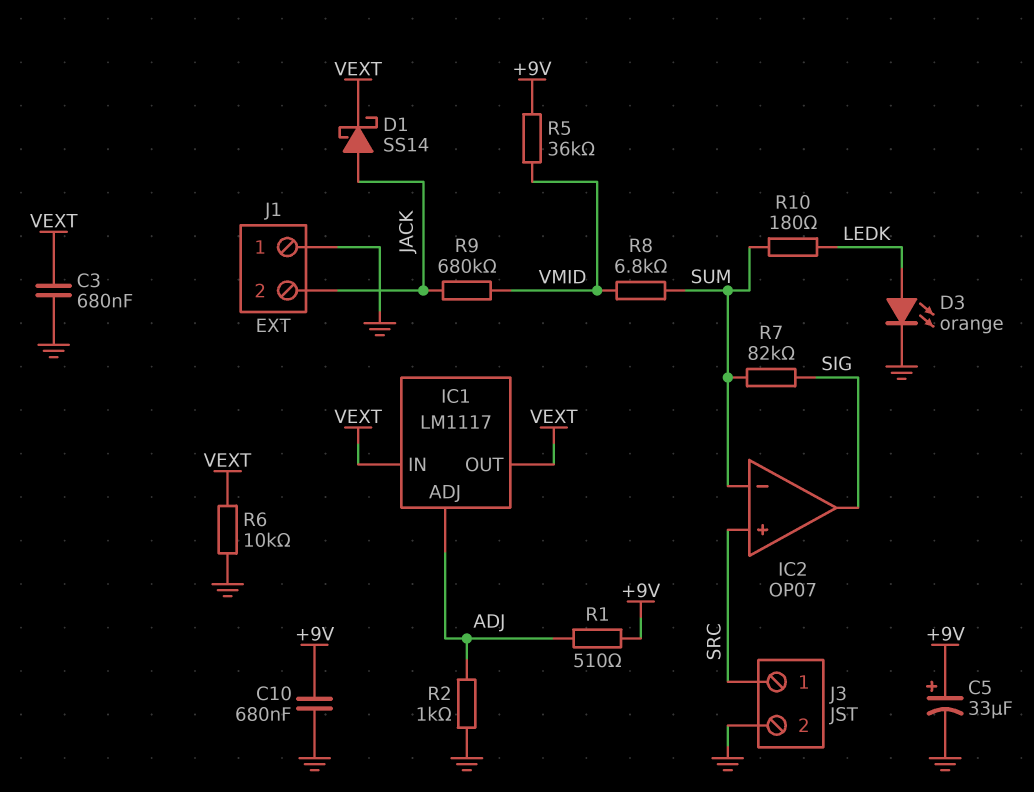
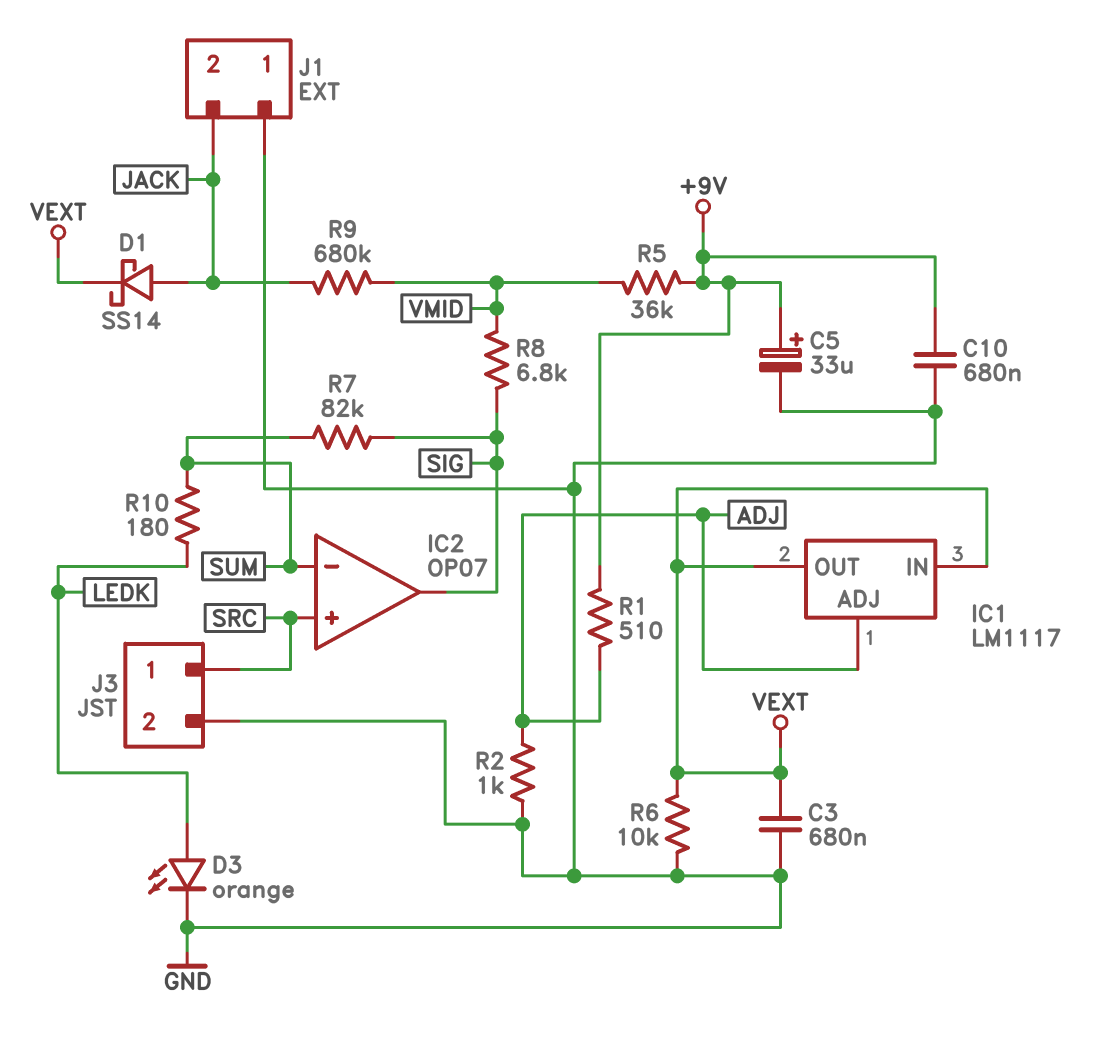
R8: 6.8k (SUM, VMID) -> 6.8k (SIG, VMID)

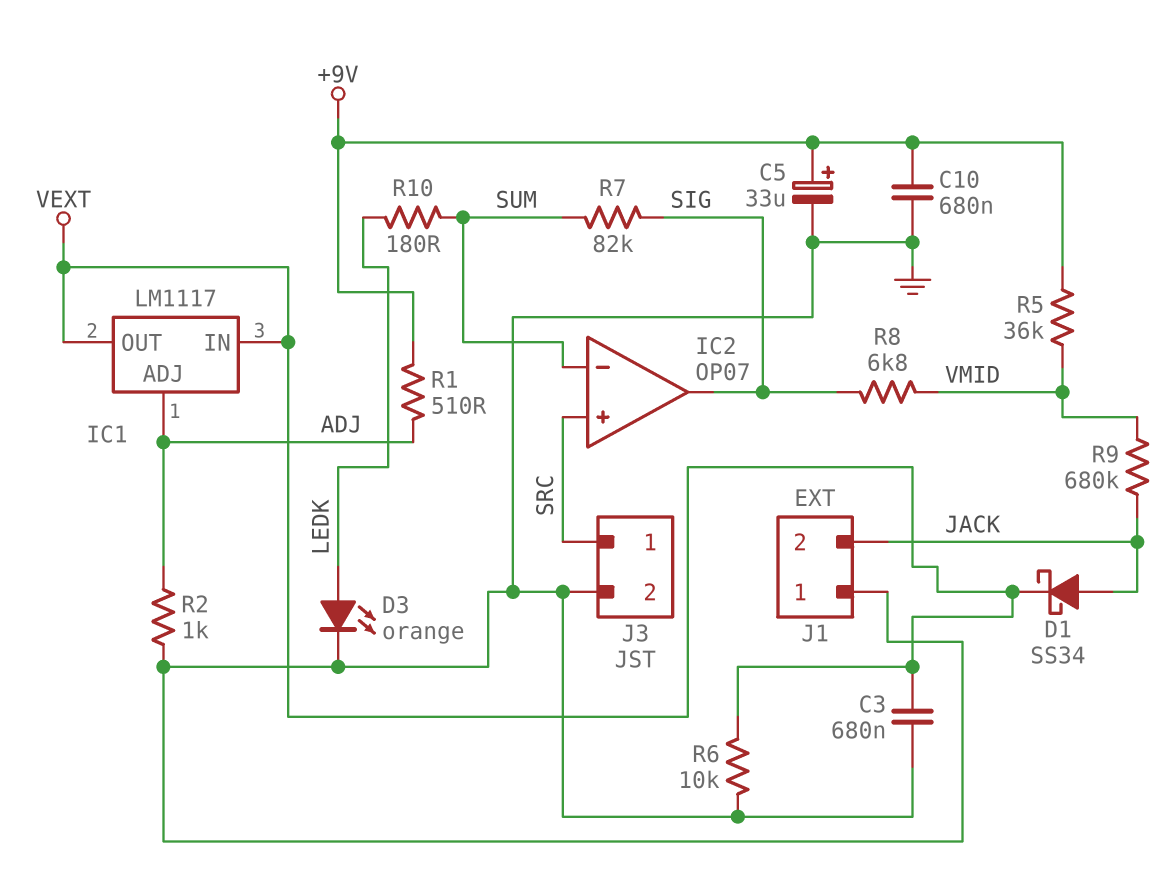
D1: schottky SS14 (A JACK, K VEXT) -> schottky SS34 (A JACK, K VEXT)

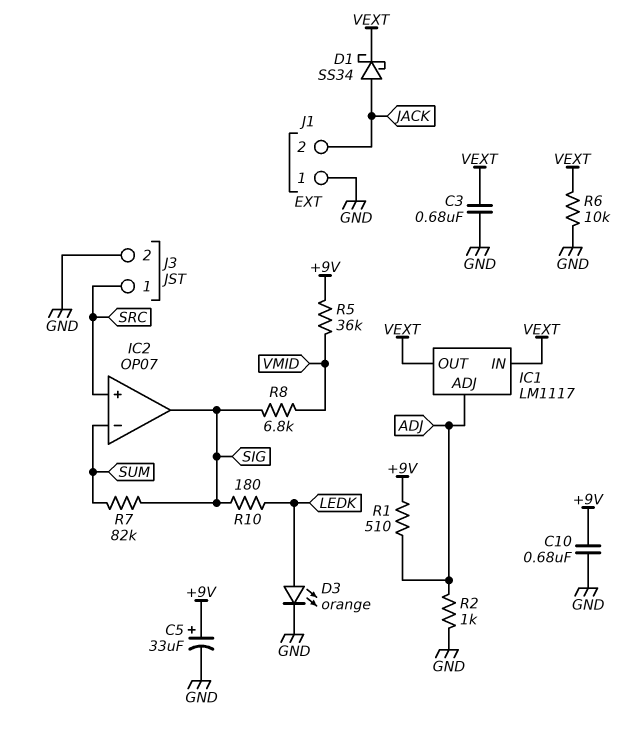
R9: 680k (JACK, VMID) -> none
R10: 180 (LEDK, SUM) -> 180 (LEDK, SIG)

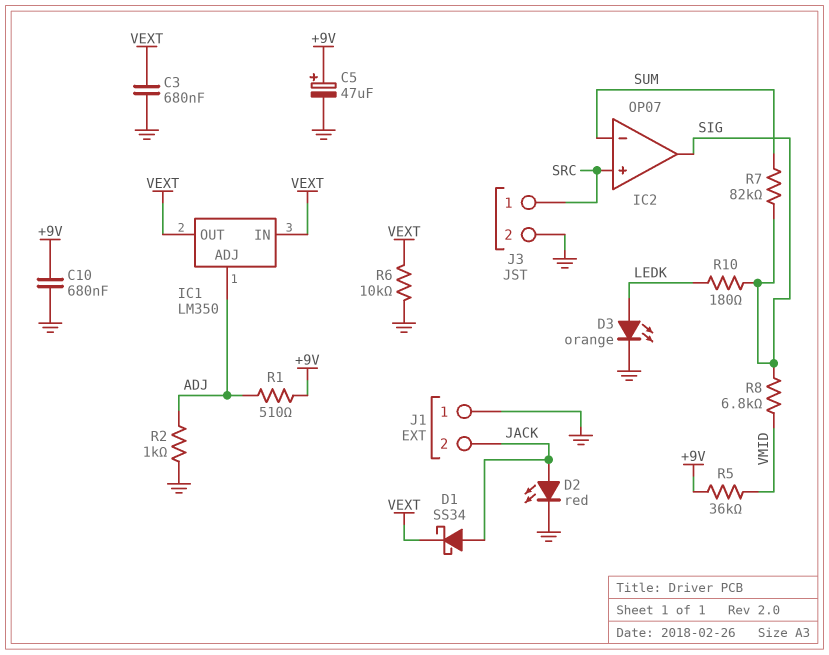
C5: 33uF (plus +9V, minus GND) -> 47uF (plus +9V, minus GND)
D2: none -> LED red (A JACK, K GND)
IC1: LM1117 -> LM350

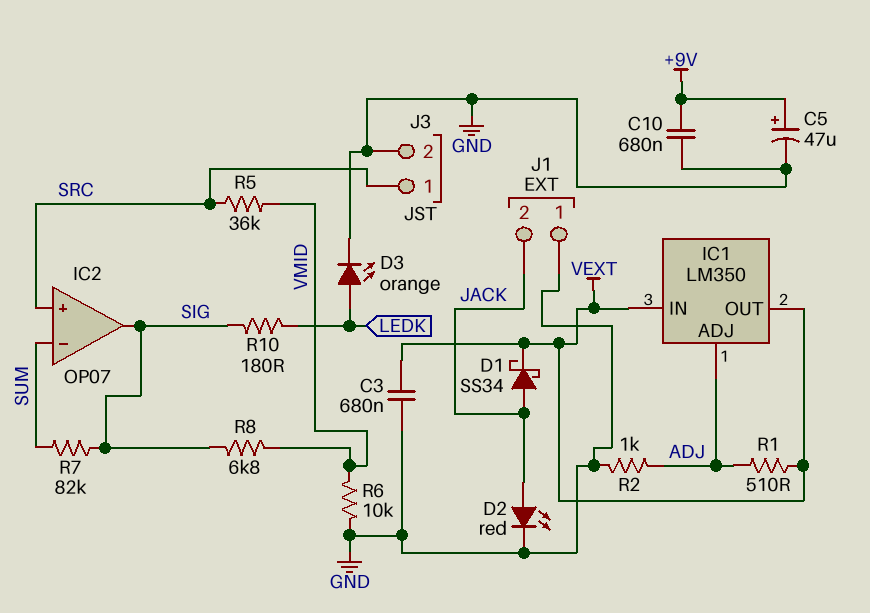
R1: 510 (+9V, ADJ) -> 510 (ADJ, VEXT)
R5: 36k (+9V, VMID) -> 36k (SRC, VMID)
R6: 10k (GND, VEXT) -> 10k (GND, VMID)

